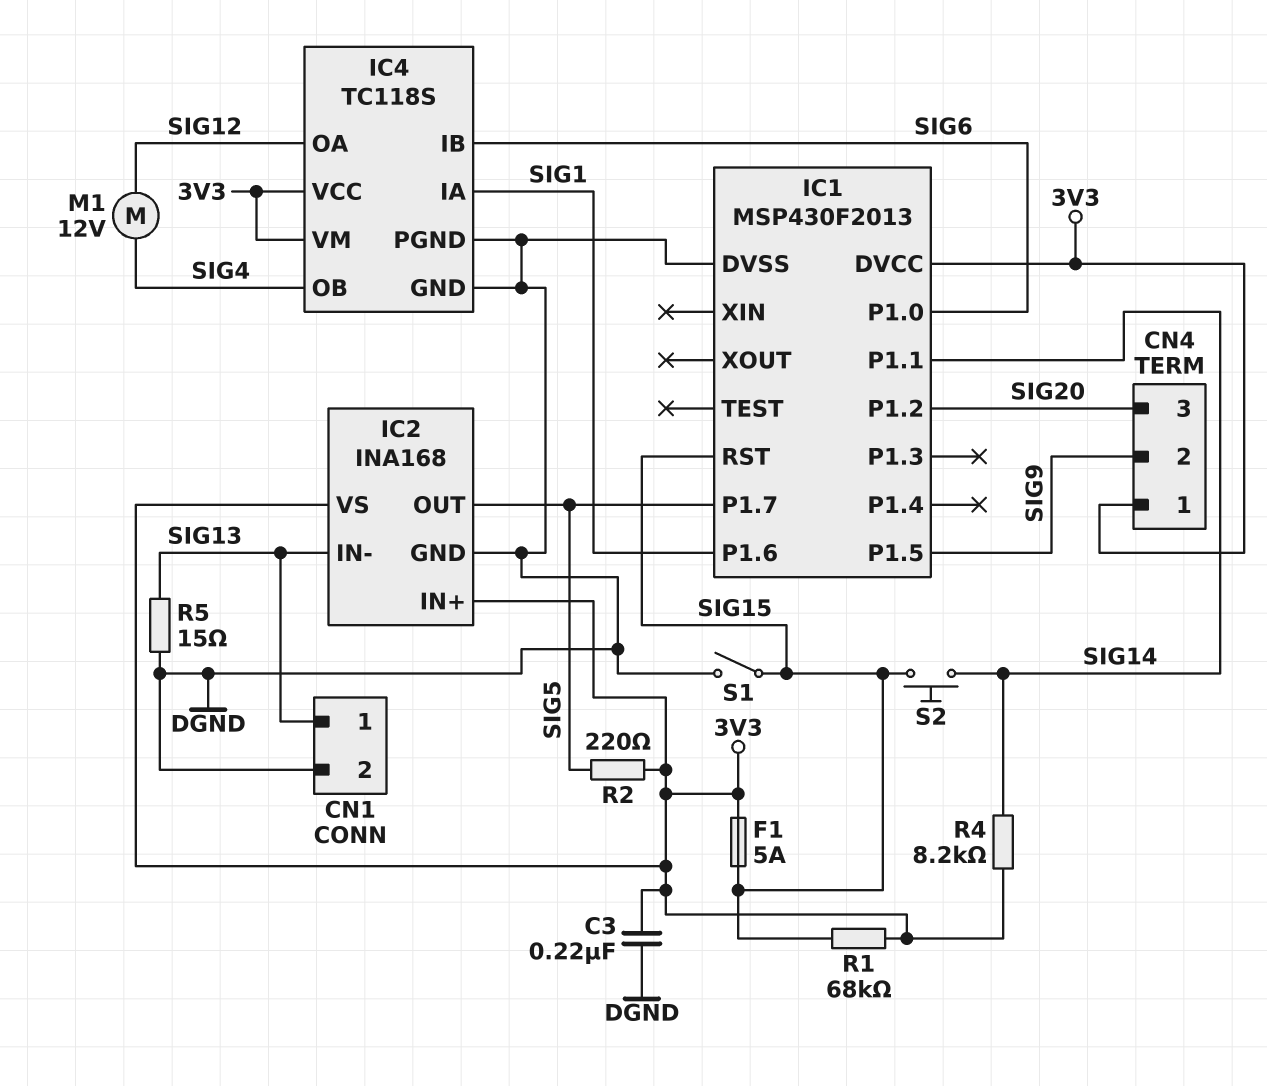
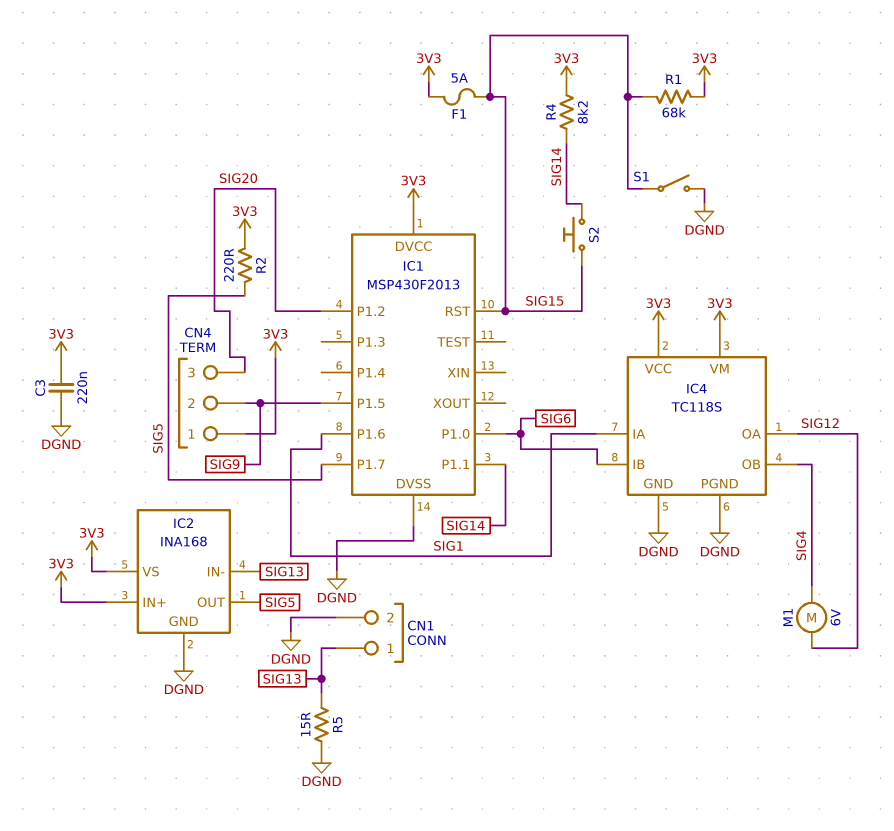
M1: motor 12V (SIG4, SIG12) -> motor 6V (SIG4, SIG12)

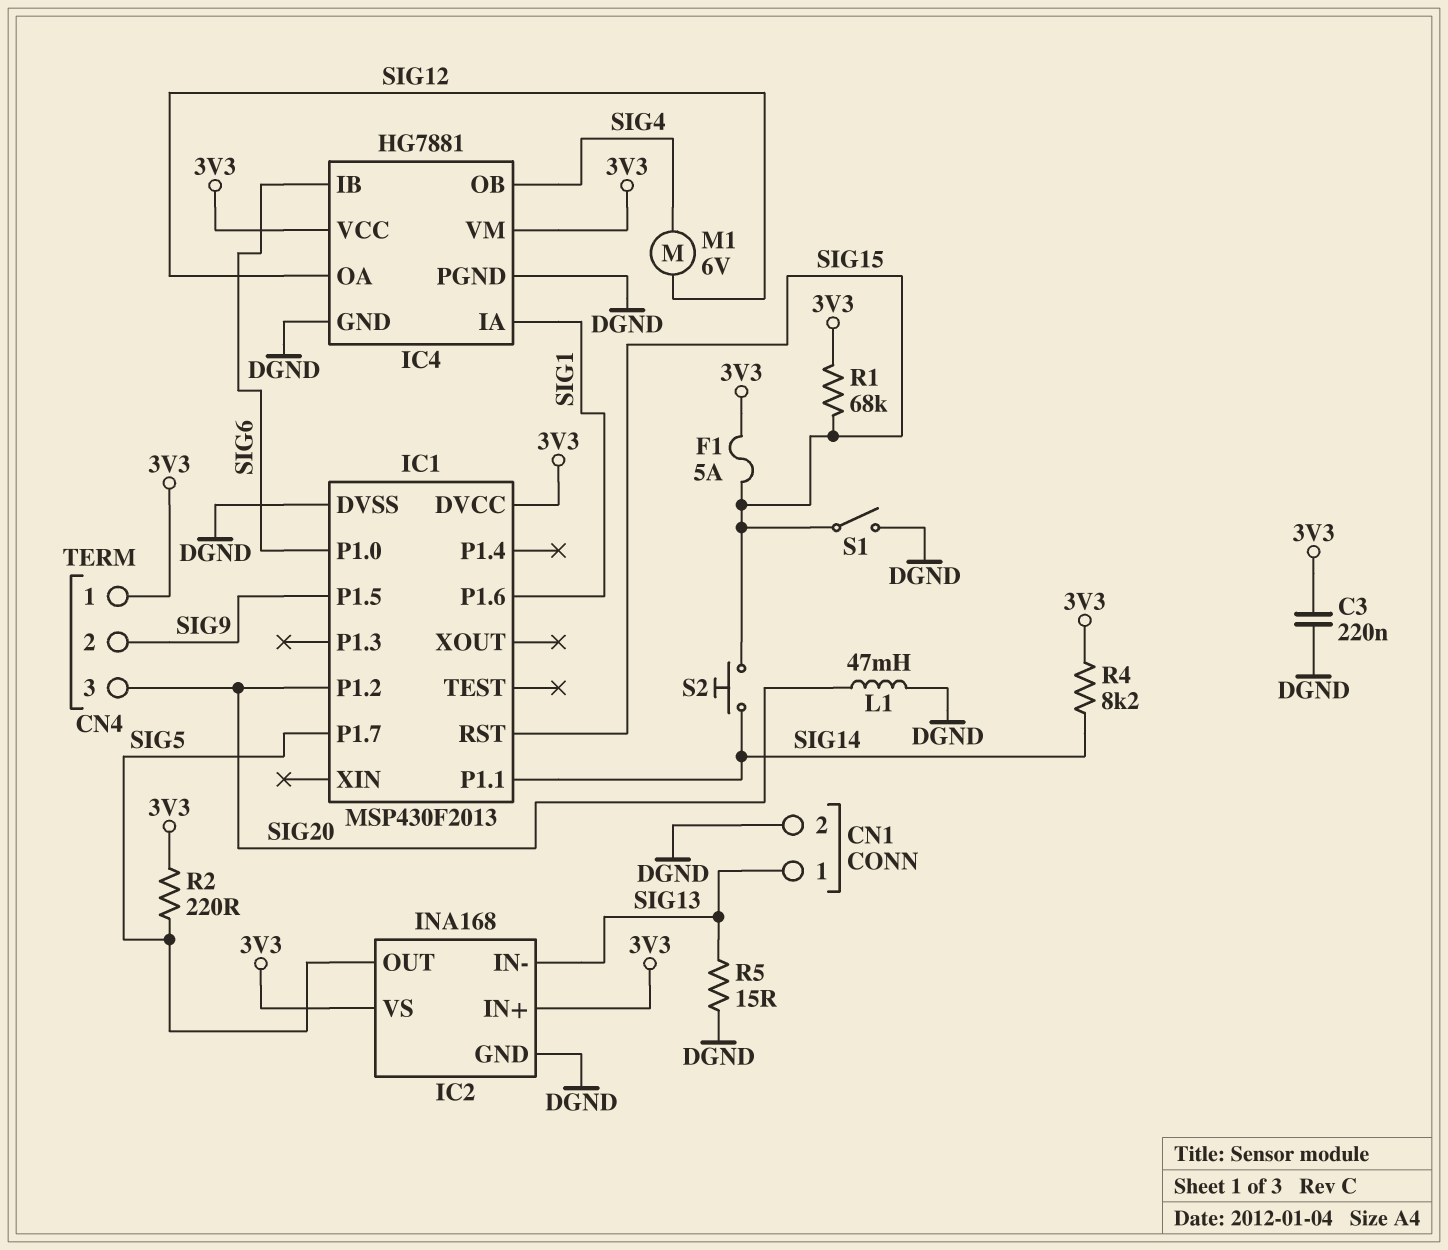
IC4: TC118S -> HG7881
L1: none -> 47mH (DGND, SIG20)

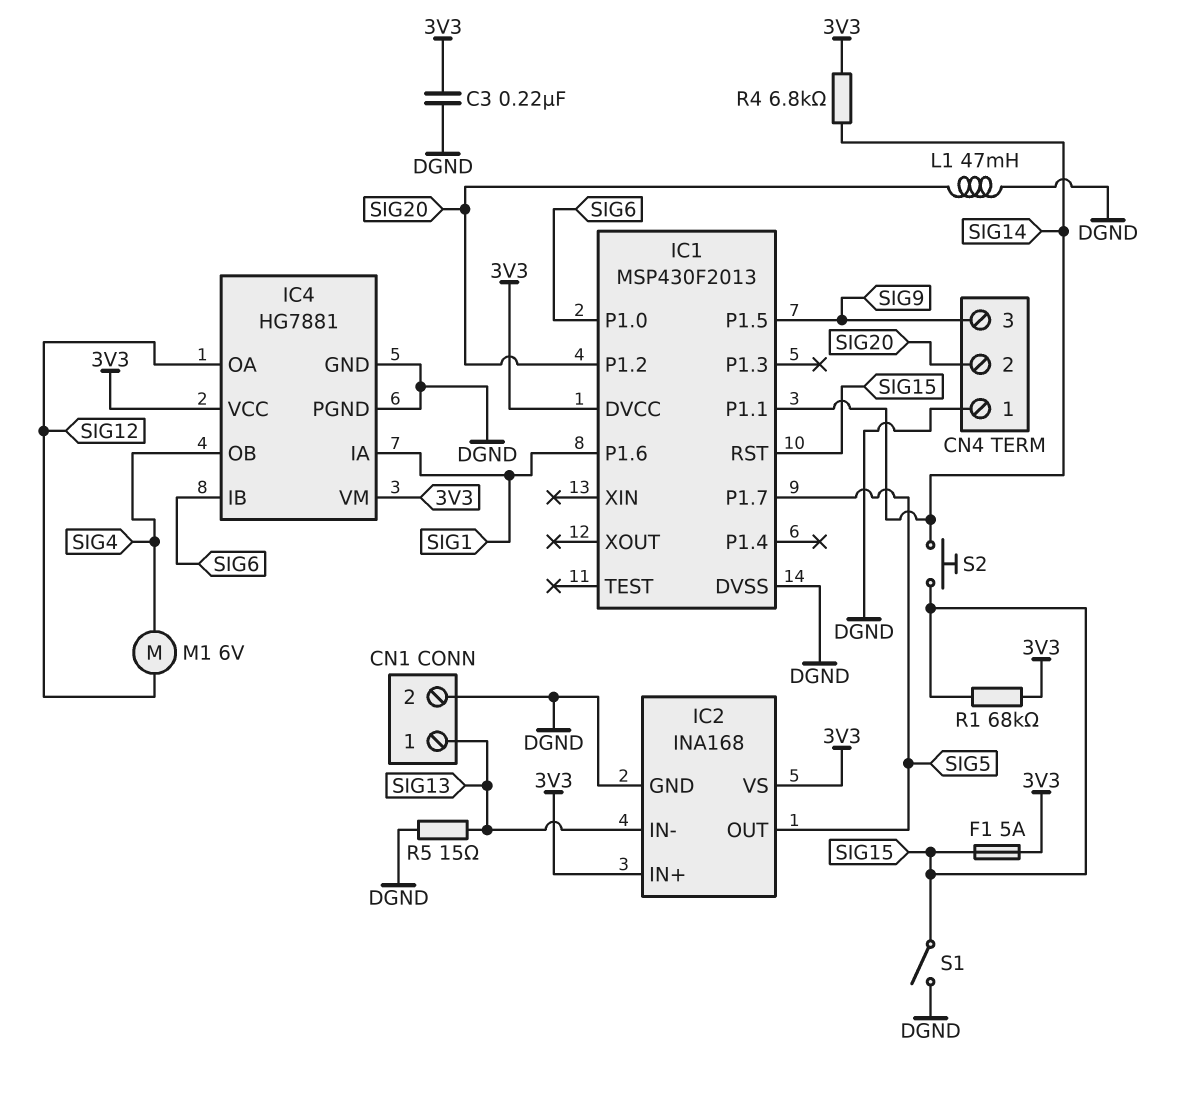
CN4 pin 1: 3V3 -> DGND
CN4 pin 2: SIG9 -> SIG20
CN4 pin 3: SIG20 -> SIG9
R2: 220 (3V3, SIG5) -> none
R4: 8.2k (3V3, SIG14) -> 6.8k (3V3, SIG14)

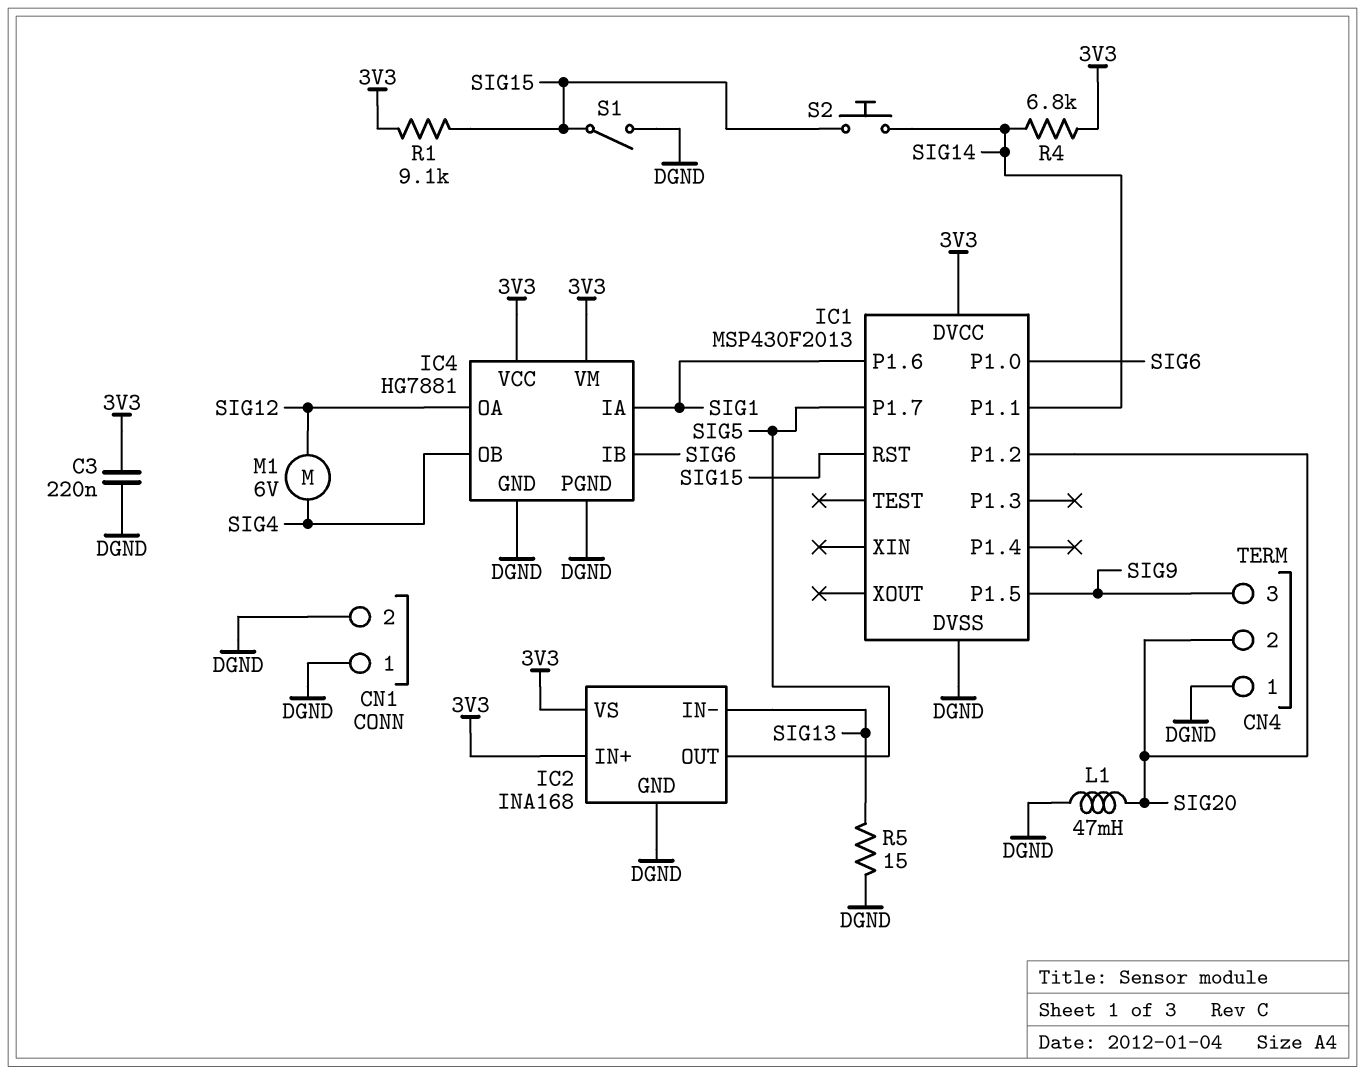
CN1 pin 1: SIG13 -> DGND
F1: 5A (3V3, SIG15) -> none
R1: 68k (3V3, SIG15) -> 9.1k (3V3, SIG15)

